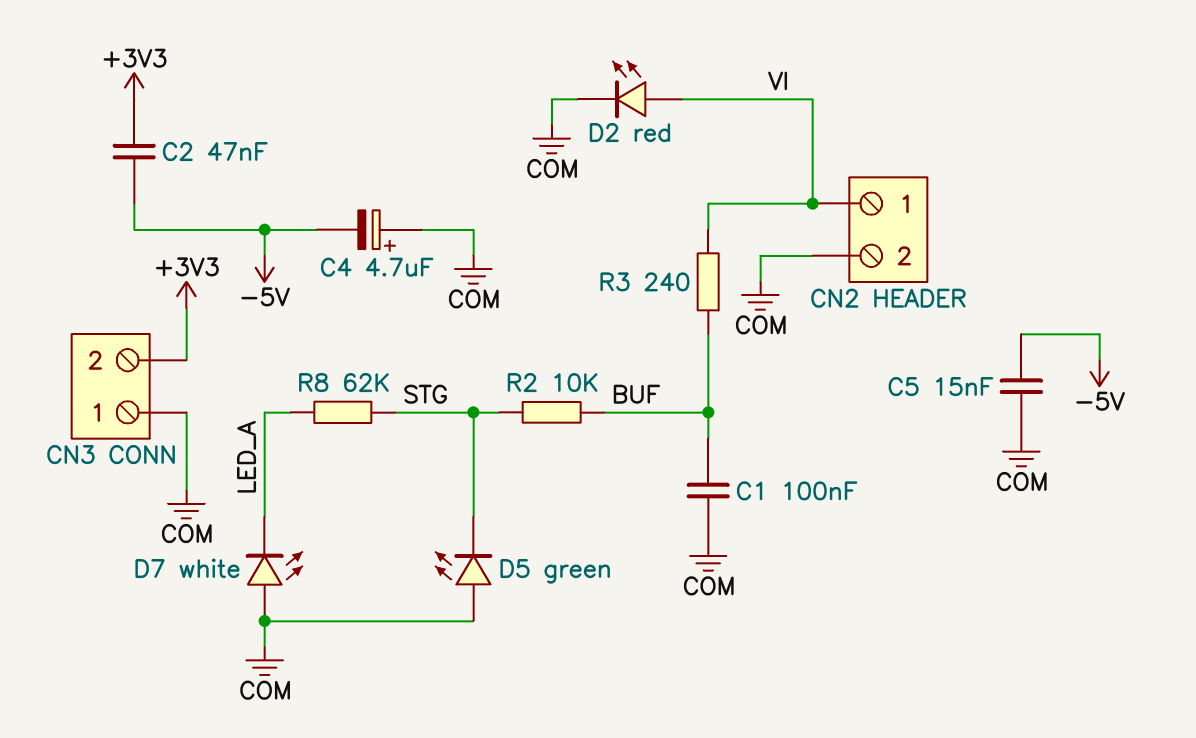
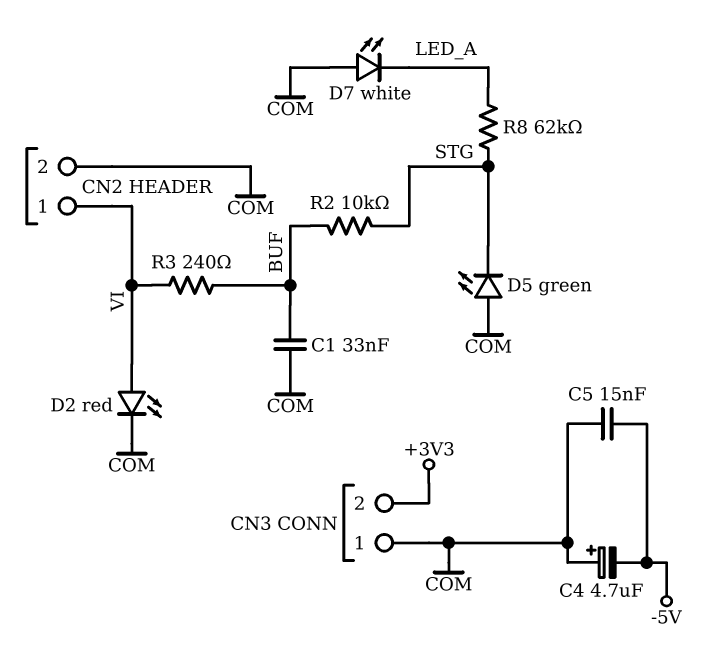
C1: 100nF (BUF, COM) -> 33nF (BUF, COM)
C2: 47nF (+3V3, -5V) -> none

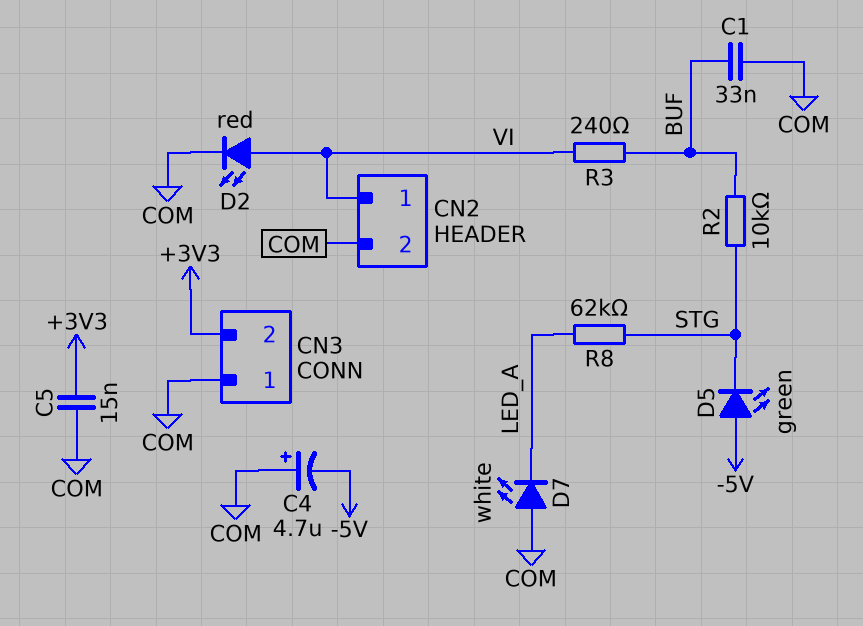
C5: 15nF (-5V, COM) -> 15nF (+3V3, COM)
D5: LED green (A COM, K STG) -> LED green (A -5V, K STG)

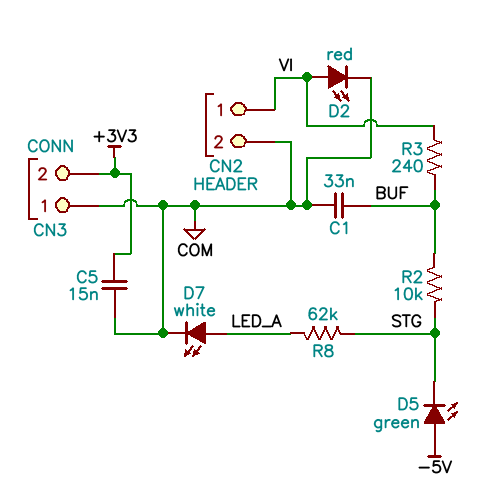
C4: 4.7uF (plus COM, minus -5V) -> none
D7: LED white (A COM, K LED_A) -> LED white (A LED_A, K COM)

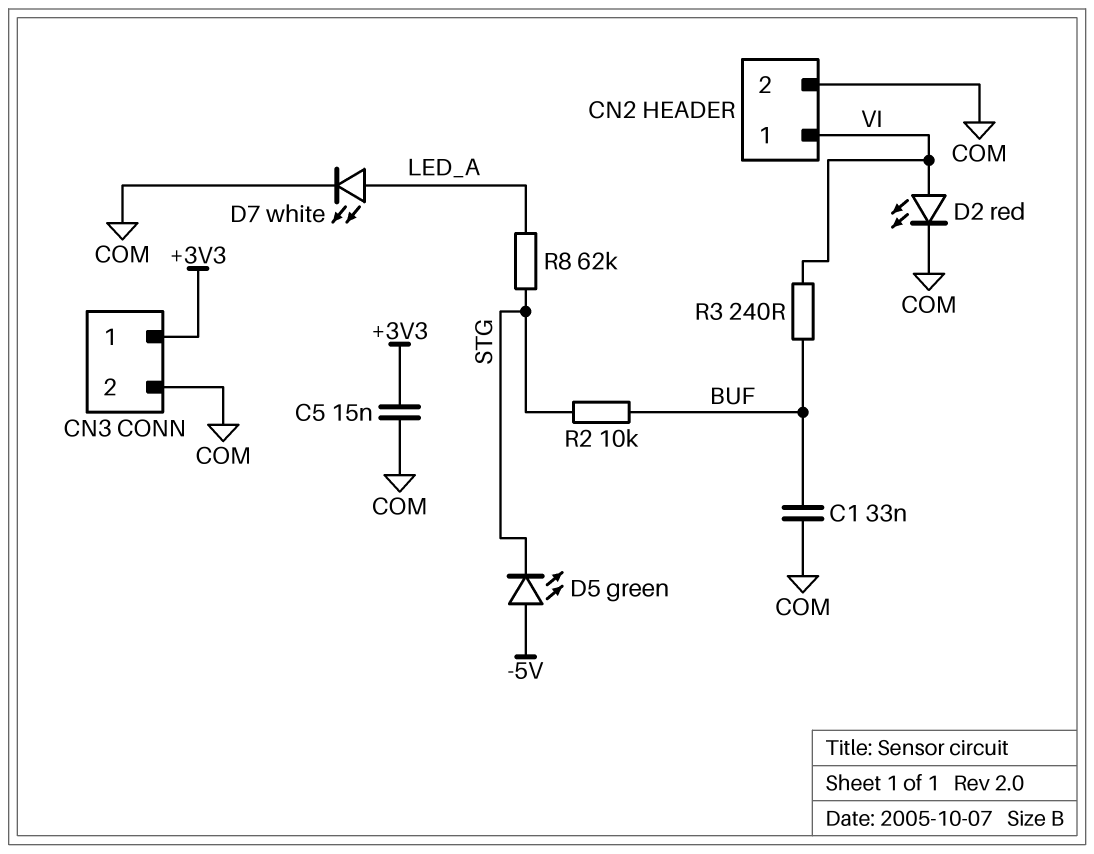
CN3 pin 1: COM -> +3V3
CN3 pin 2: +3V3 -> COM

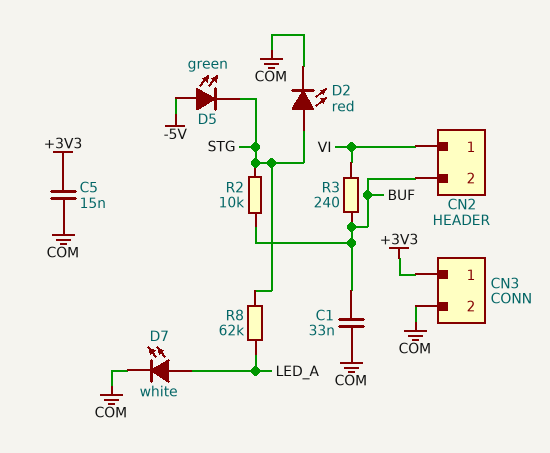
CN2 pin 2: COM -> BUF
D2: LED red (A VI, K COM) -> LED red (A STG, K COM)

